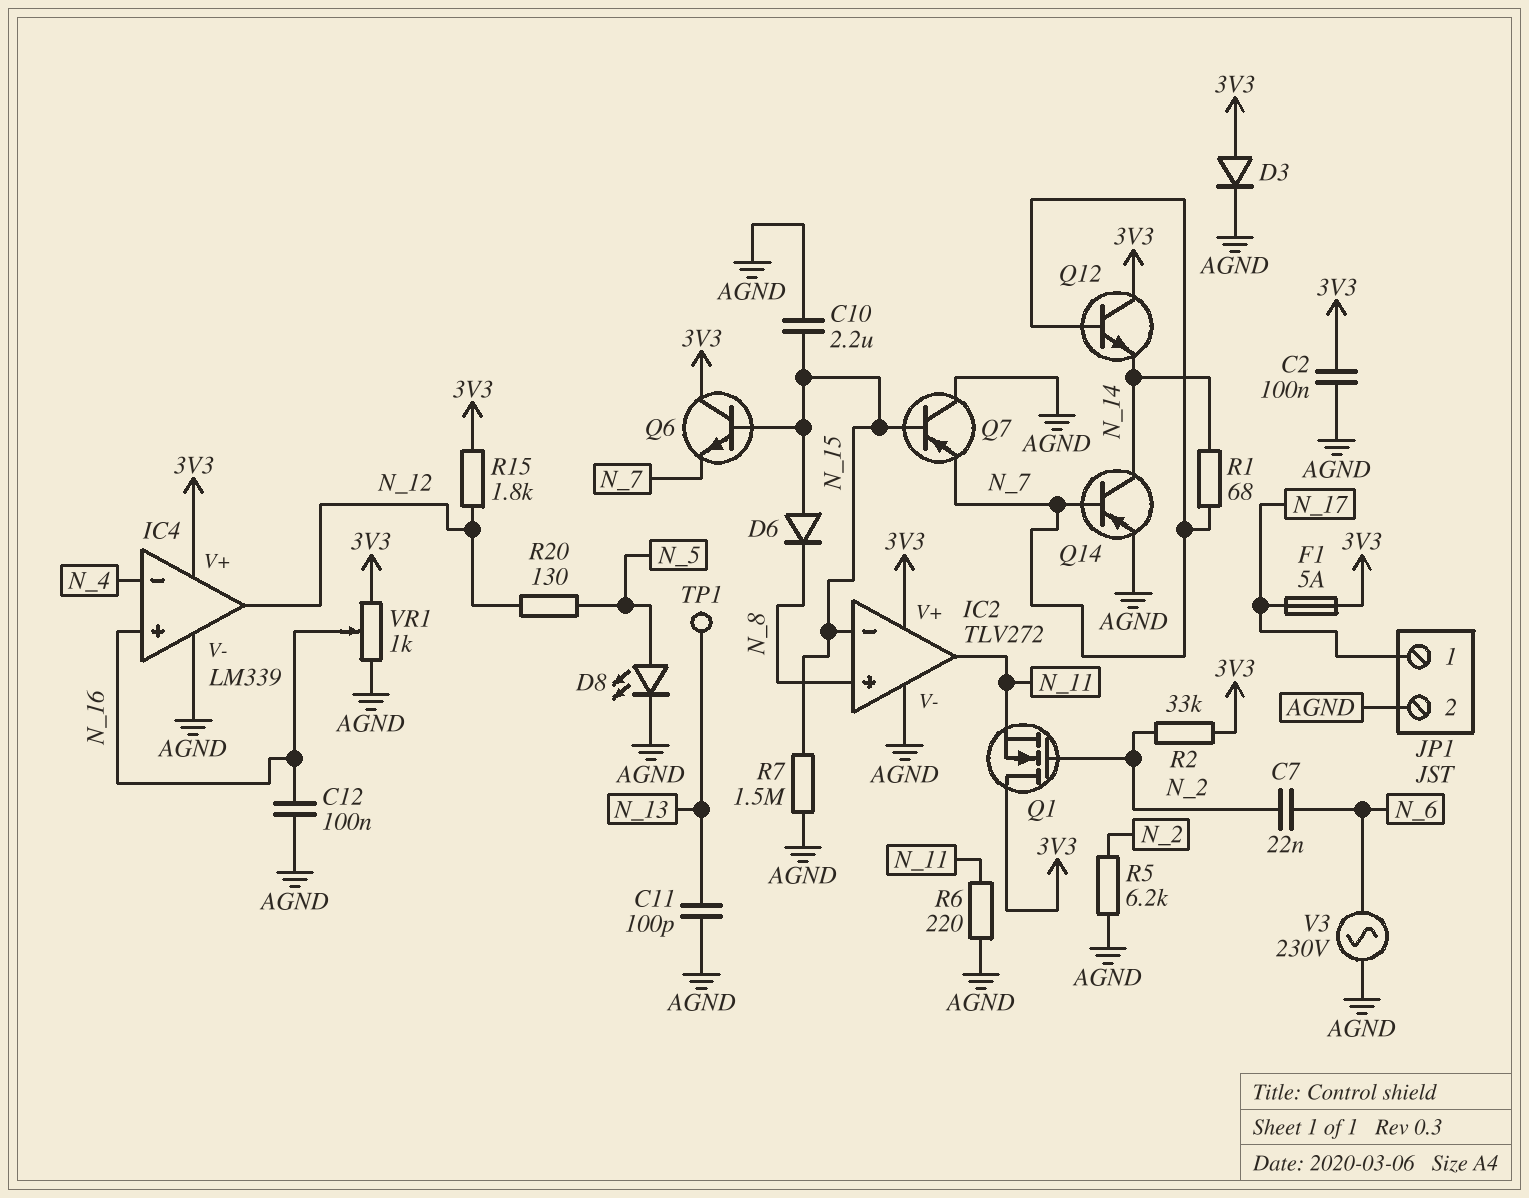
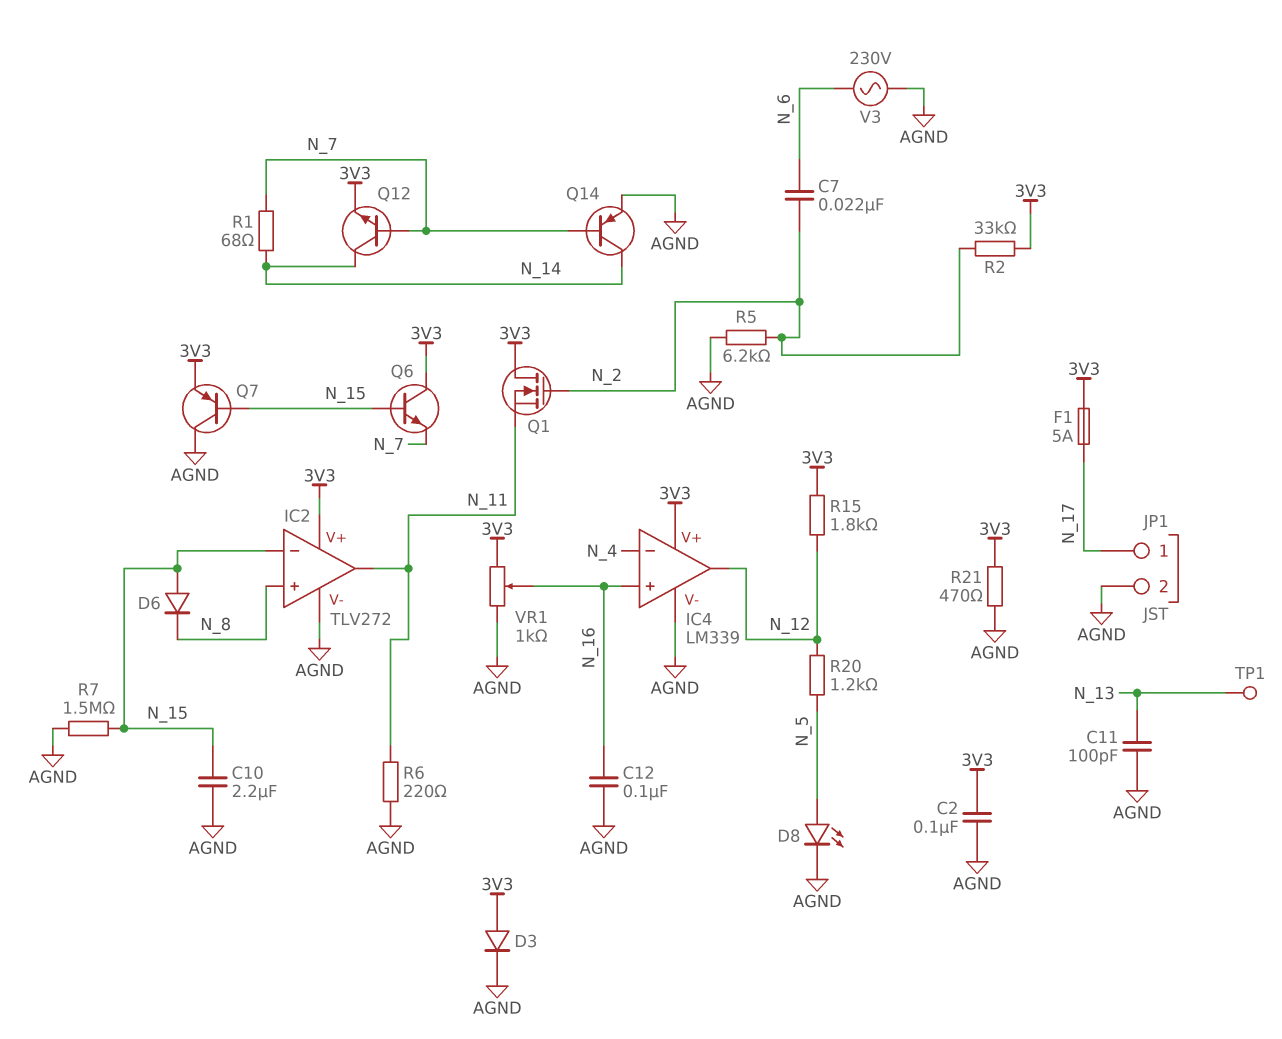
Q7: PNP (B N_15, C AGND, E N_7) -> PNP (B N_15, C AGND, E 3V3)
Q12: NPN (B N_7, C 3V3, E N_14) -> NPN (B N_7, C N_14, E 3V3)
R20: 130 (N_5, N_12) -> 1.2k (N_5, N_12)
R21: none -> 470 (3V3, AGND)

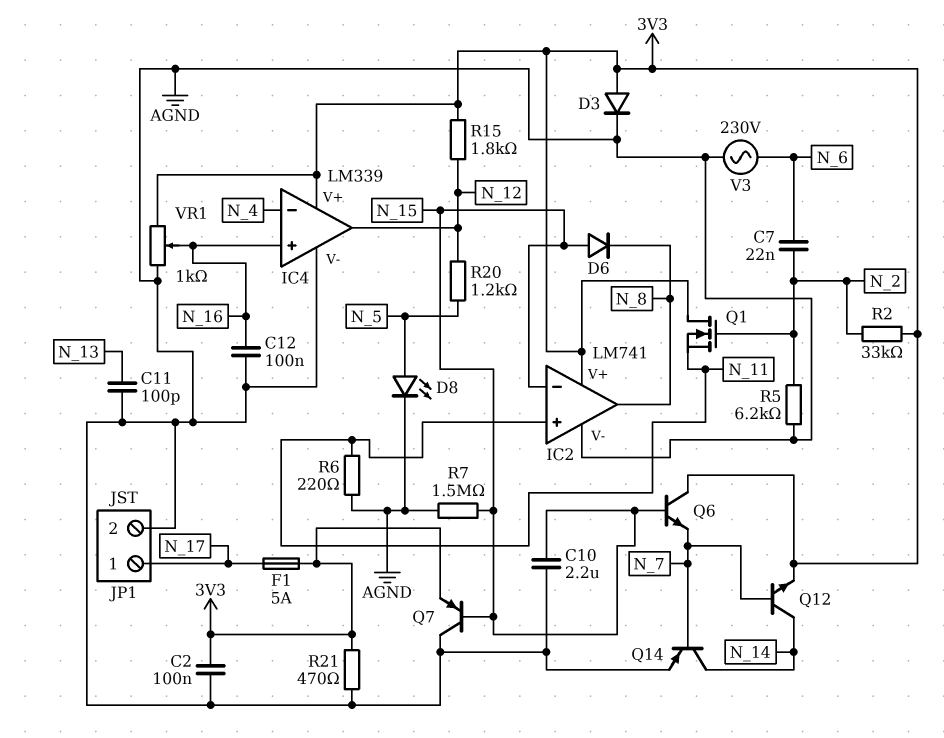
IC2: TLV272 -> LM741
IC2 pin in+: N_8 -> N_11
IC2 pin out: N_11 -> N_8
R1: 68 (N_7, N_14) -> none
TP1: test point (N_13) -> none

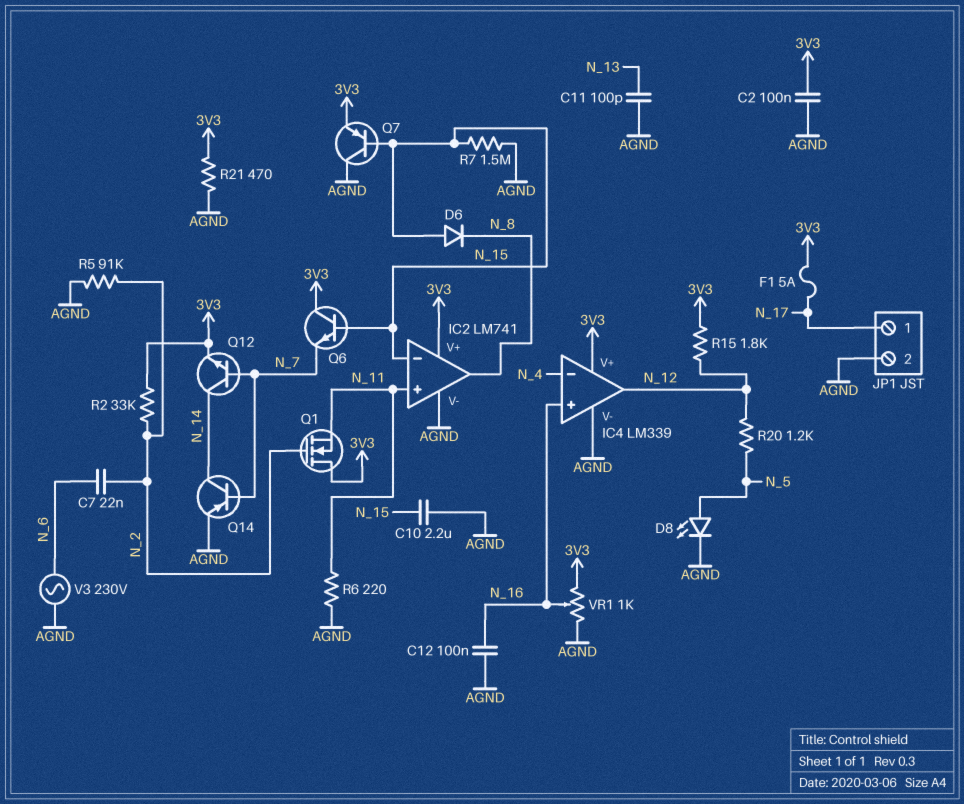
D3: diode (A 3V3, K AGND) -> none
R5: 6.2k (AGND, N_2) -> 91k (AGND, N_2)

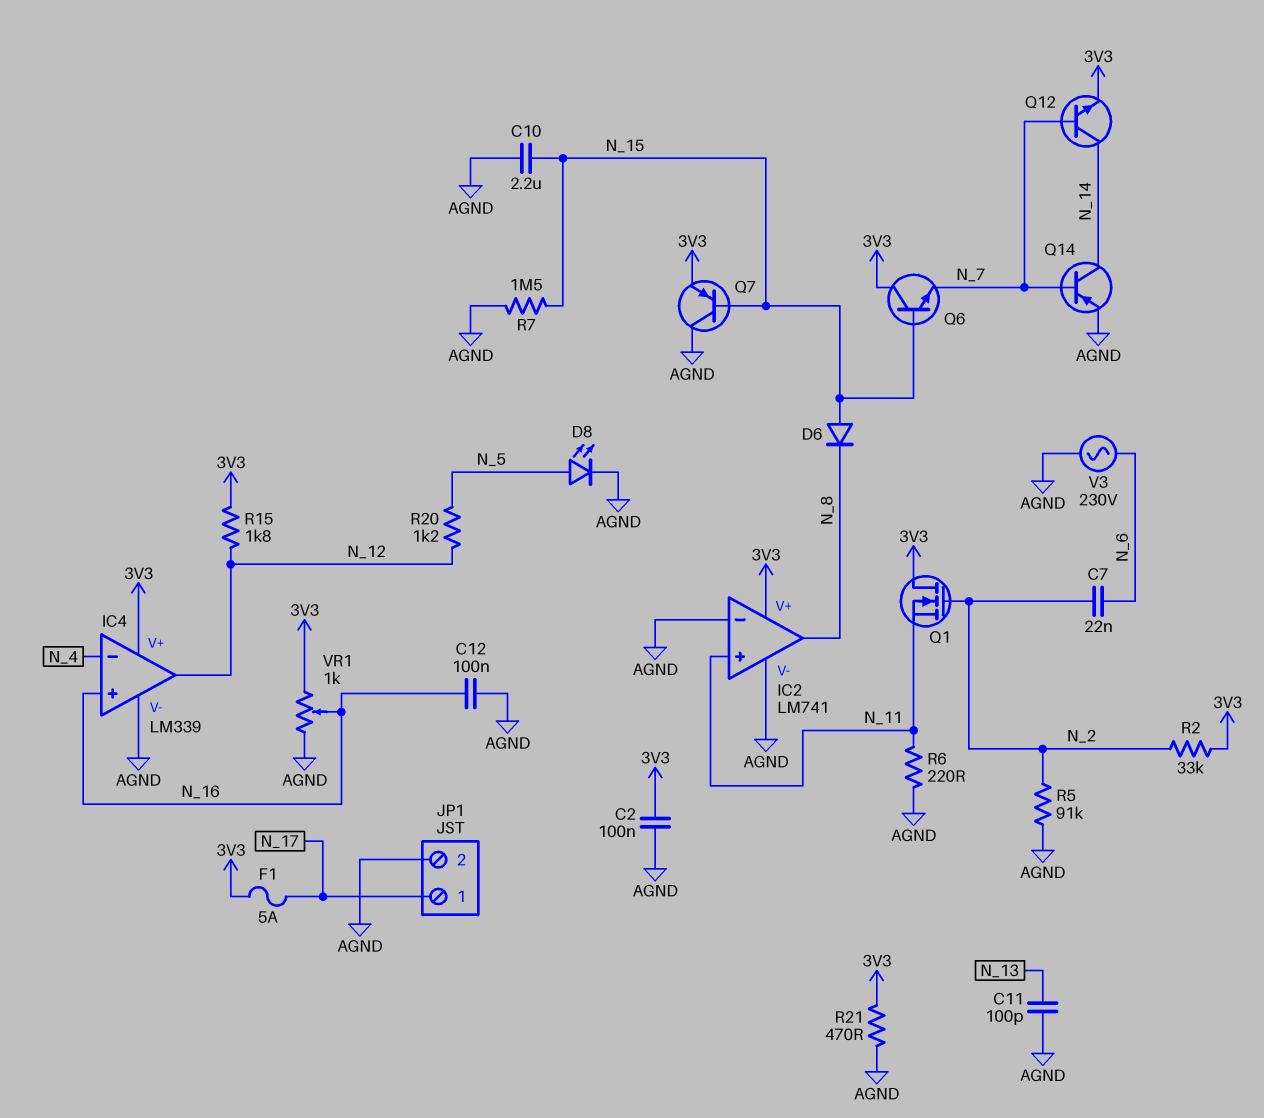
IC2 pin in-: N_15 -> AGND

